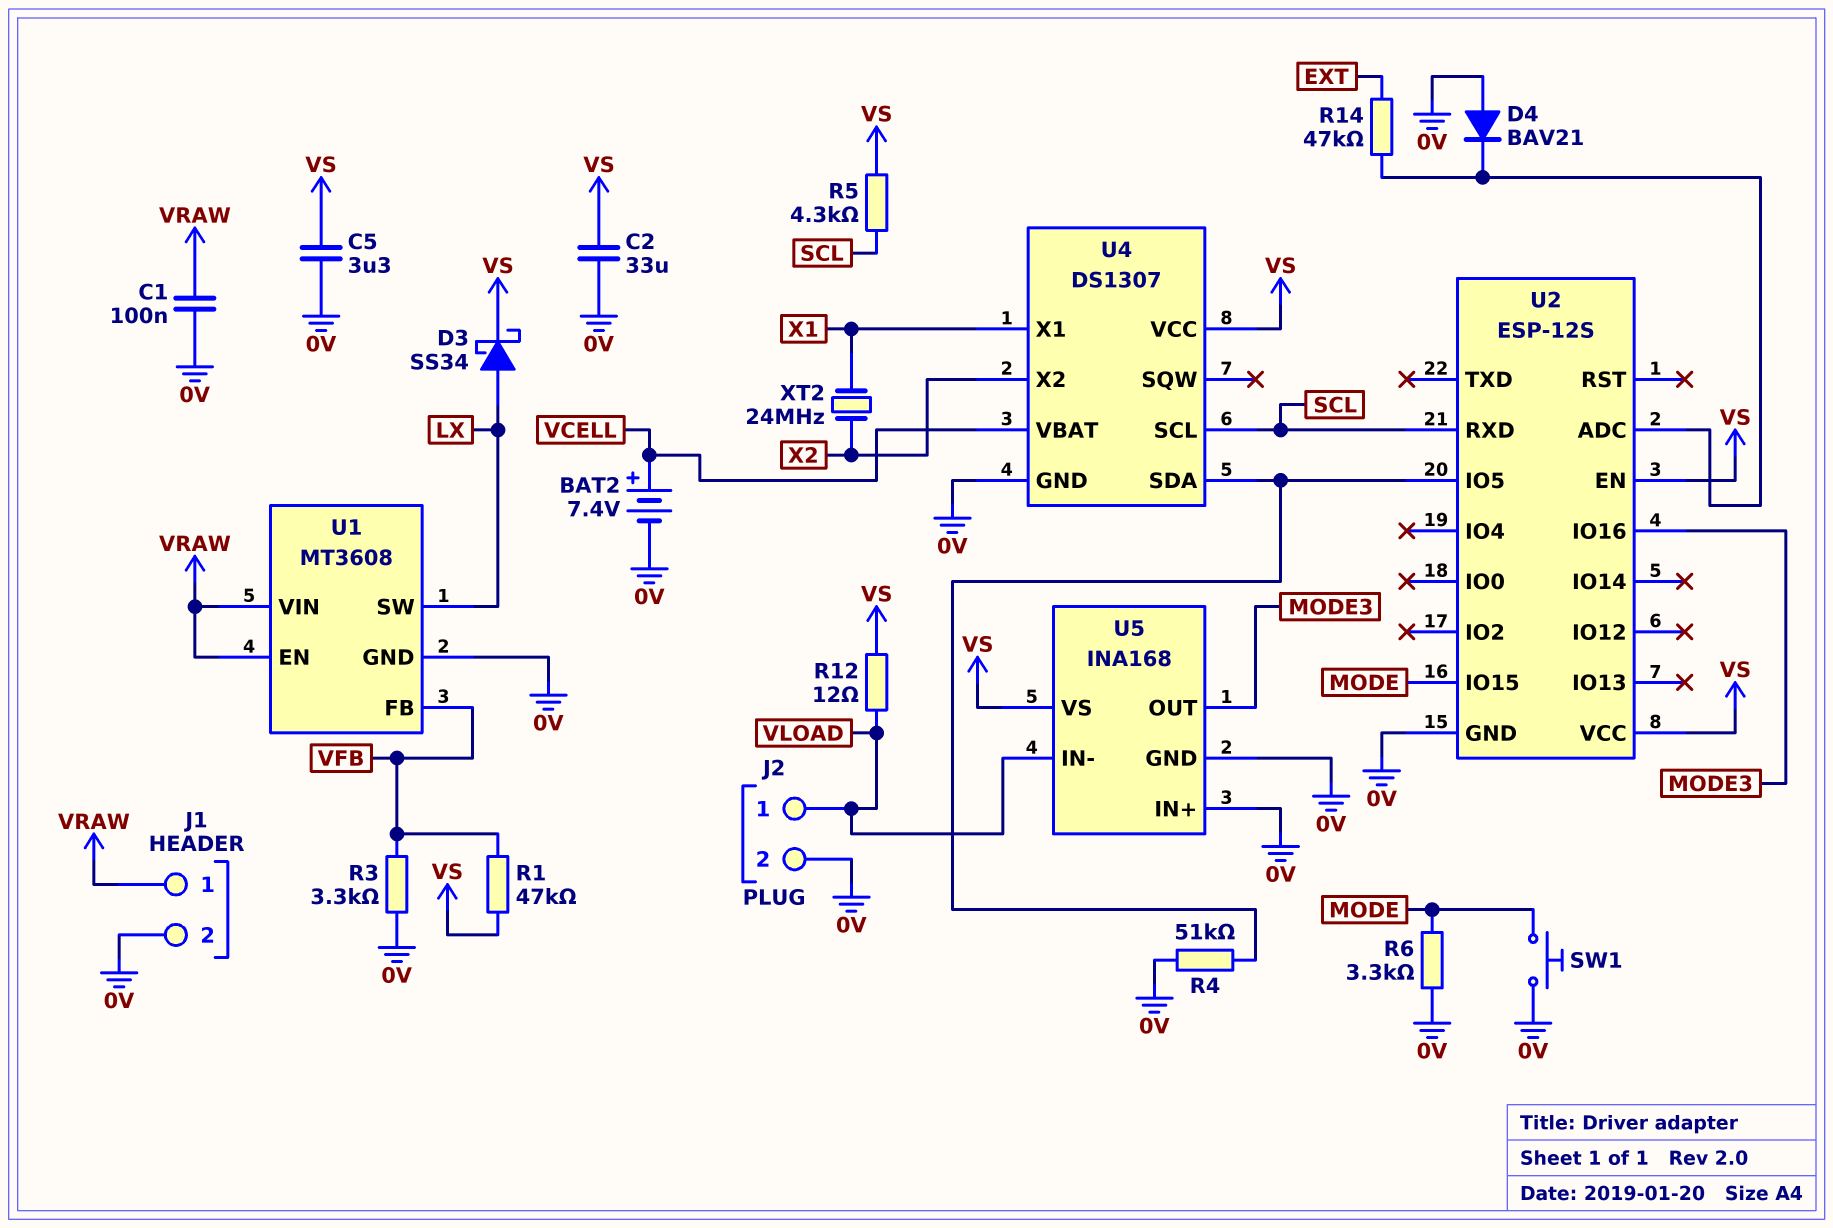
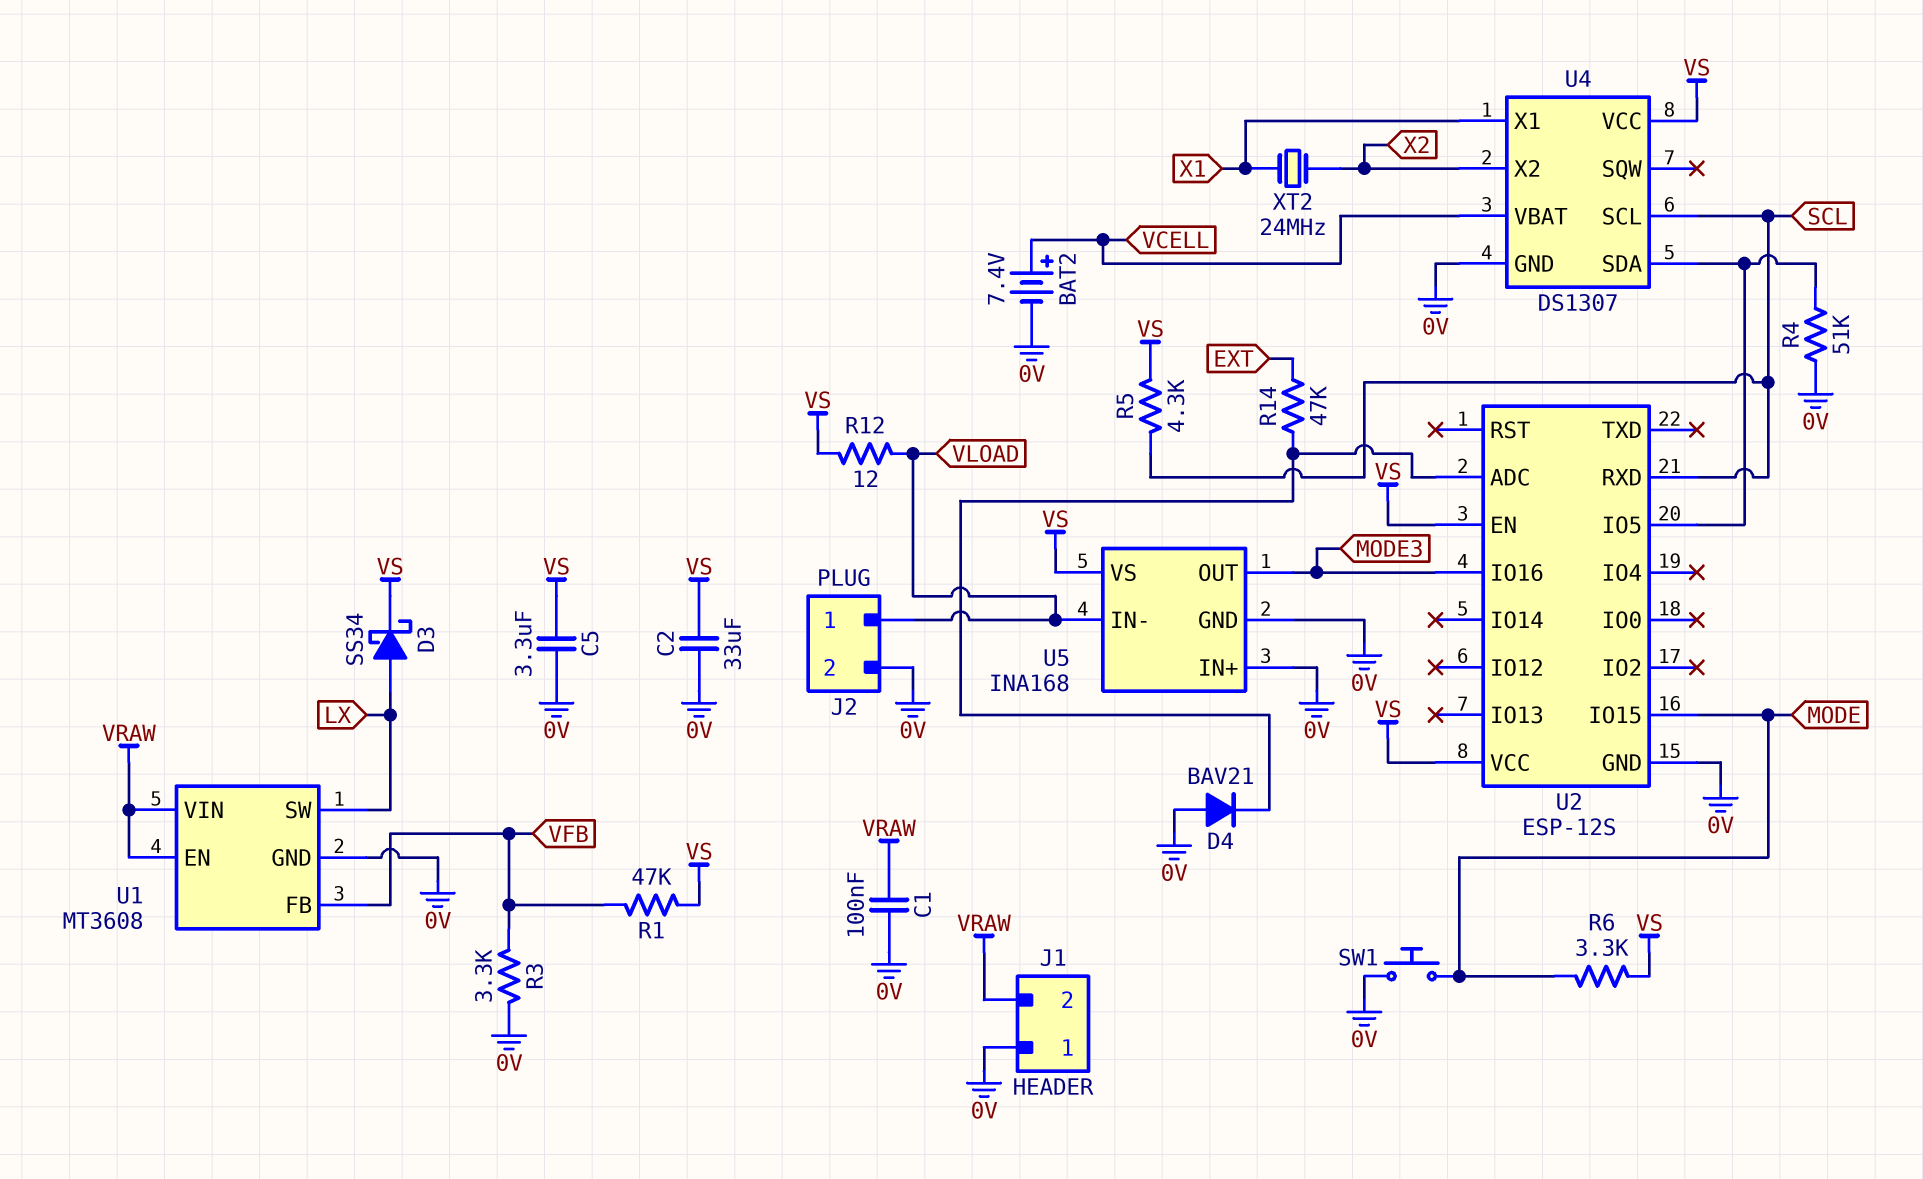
J1 pin 1: VRAW -> 0V
J1 pin 2: 0V -> VRAW
R6: 3.3k (0V, MODE) -> 3.3k (MODE, VS)

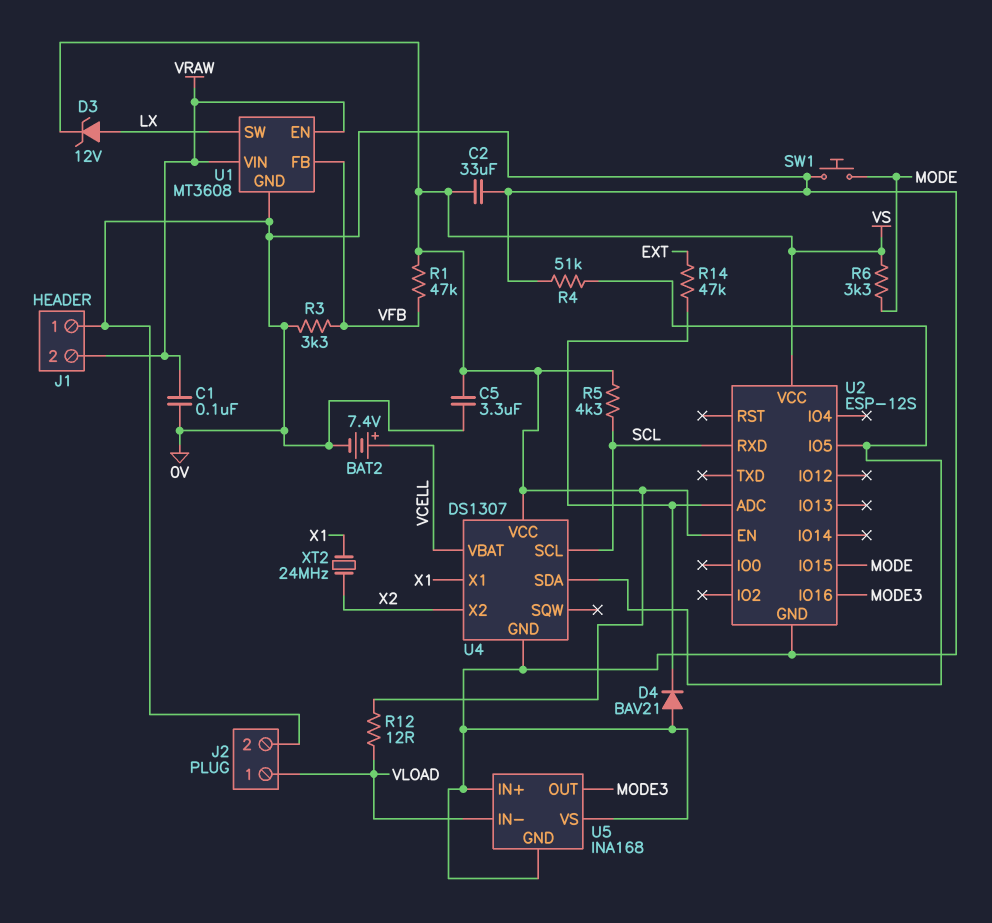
D3: schottky SS34 (A LX, K VS) -> zener 12V (A LX, K VS)
U5 pin VS: VS -> 0V

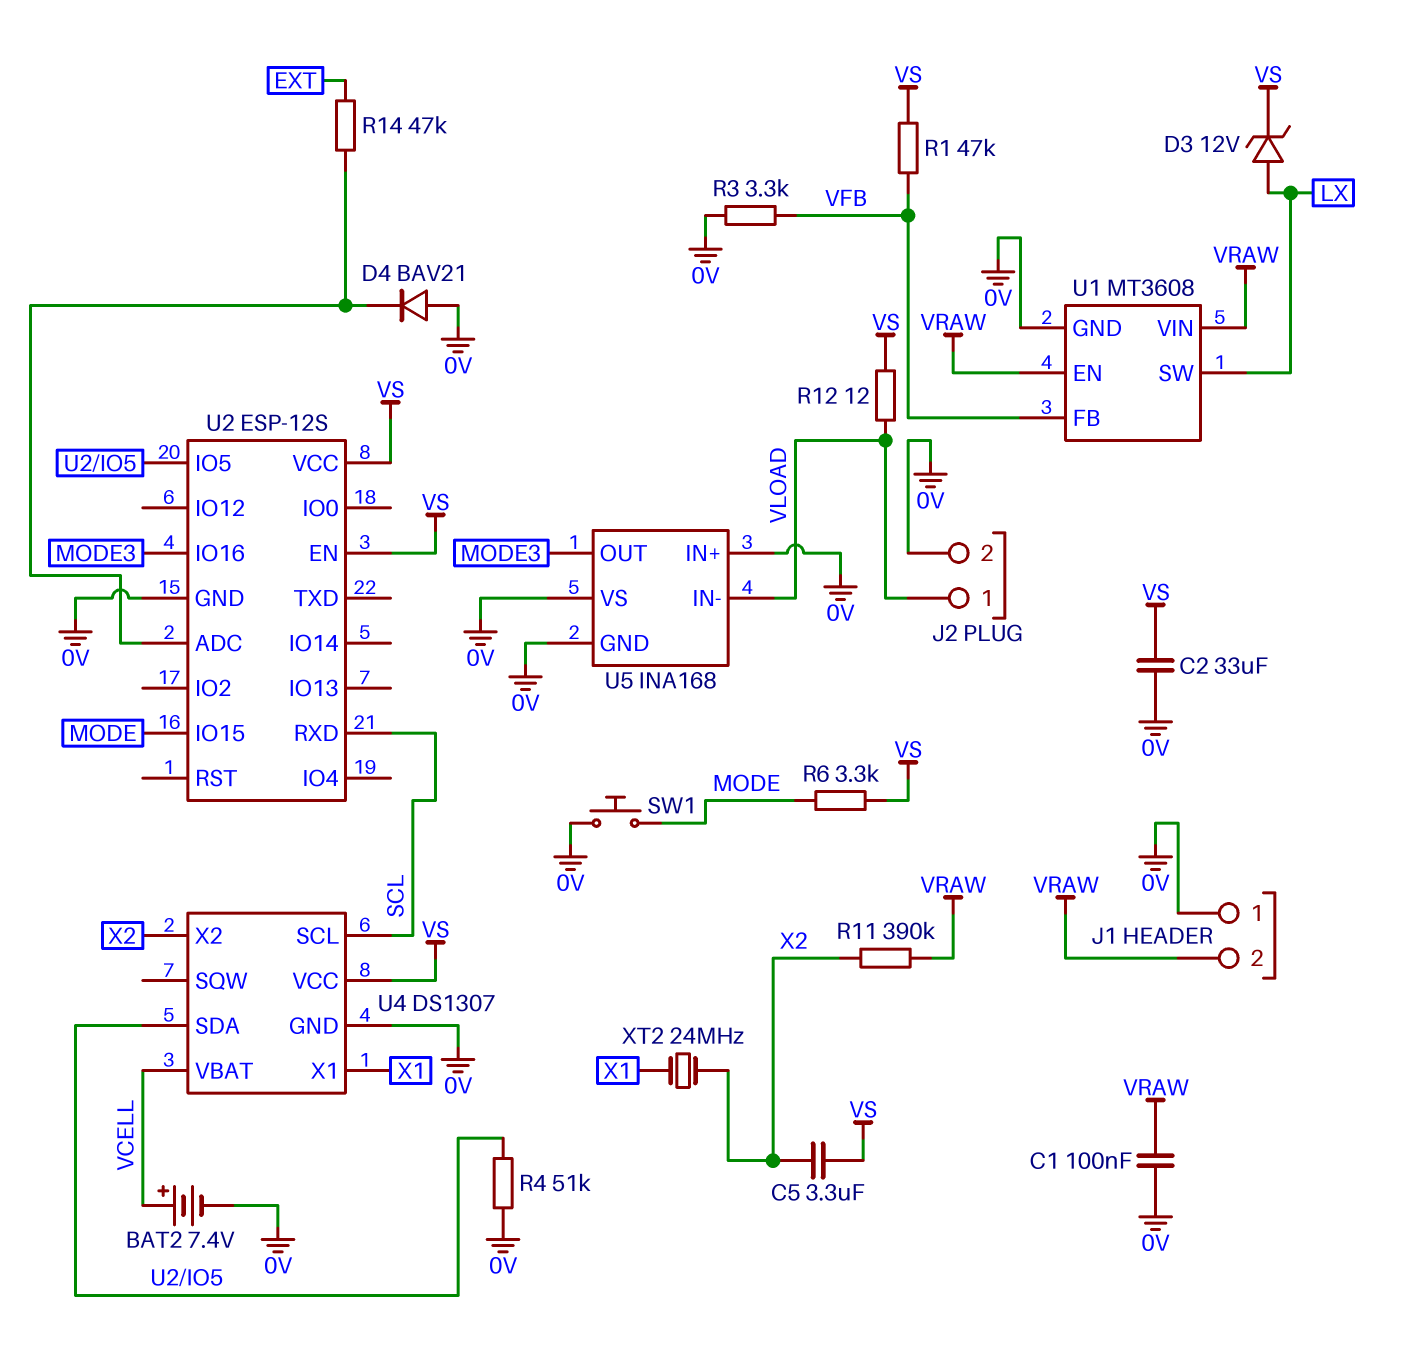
C5: 3.3uF (0V, VS) -> 3.3uF (VS, X2)
R5: 4.3k (SCL, VS) -> none
R11: none -> 390k (VRAW, X2)

